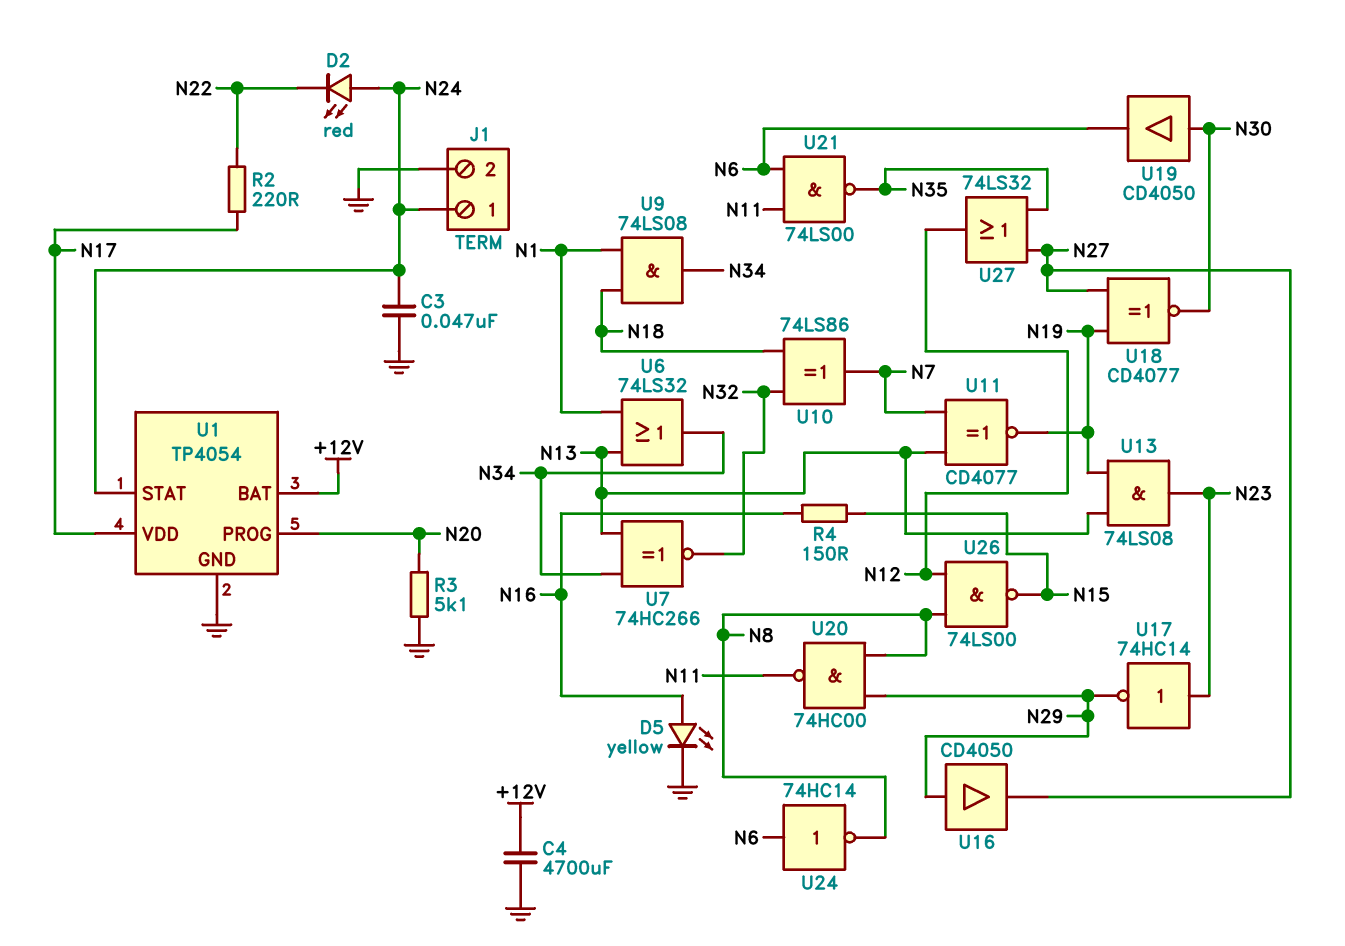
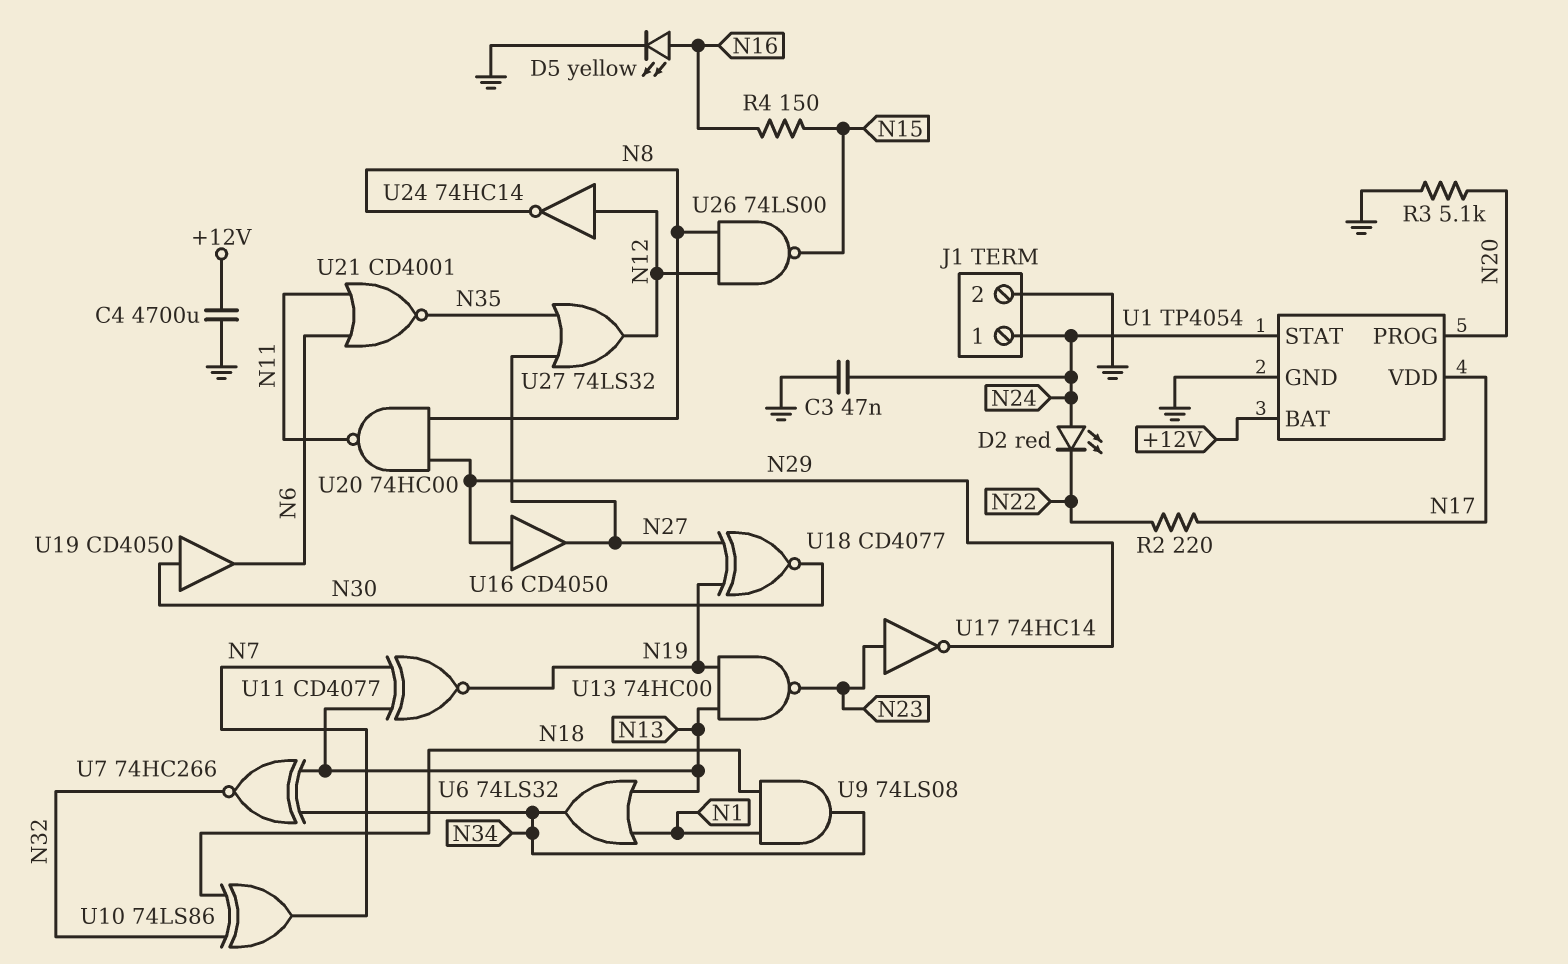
U13: AND 74LS08 (in N13, in N19, out N23) -> NAND 74HC00 (in N13, in N19, out N23)
U21: NAND 74LS00 (in N6, in N11, out N35) -> NOR CD4001 (in N6, in N11, out N35)
U24: NOT 74HC14 (in N6, out N8) -> NOT 74HC14 (in N12, out N8)

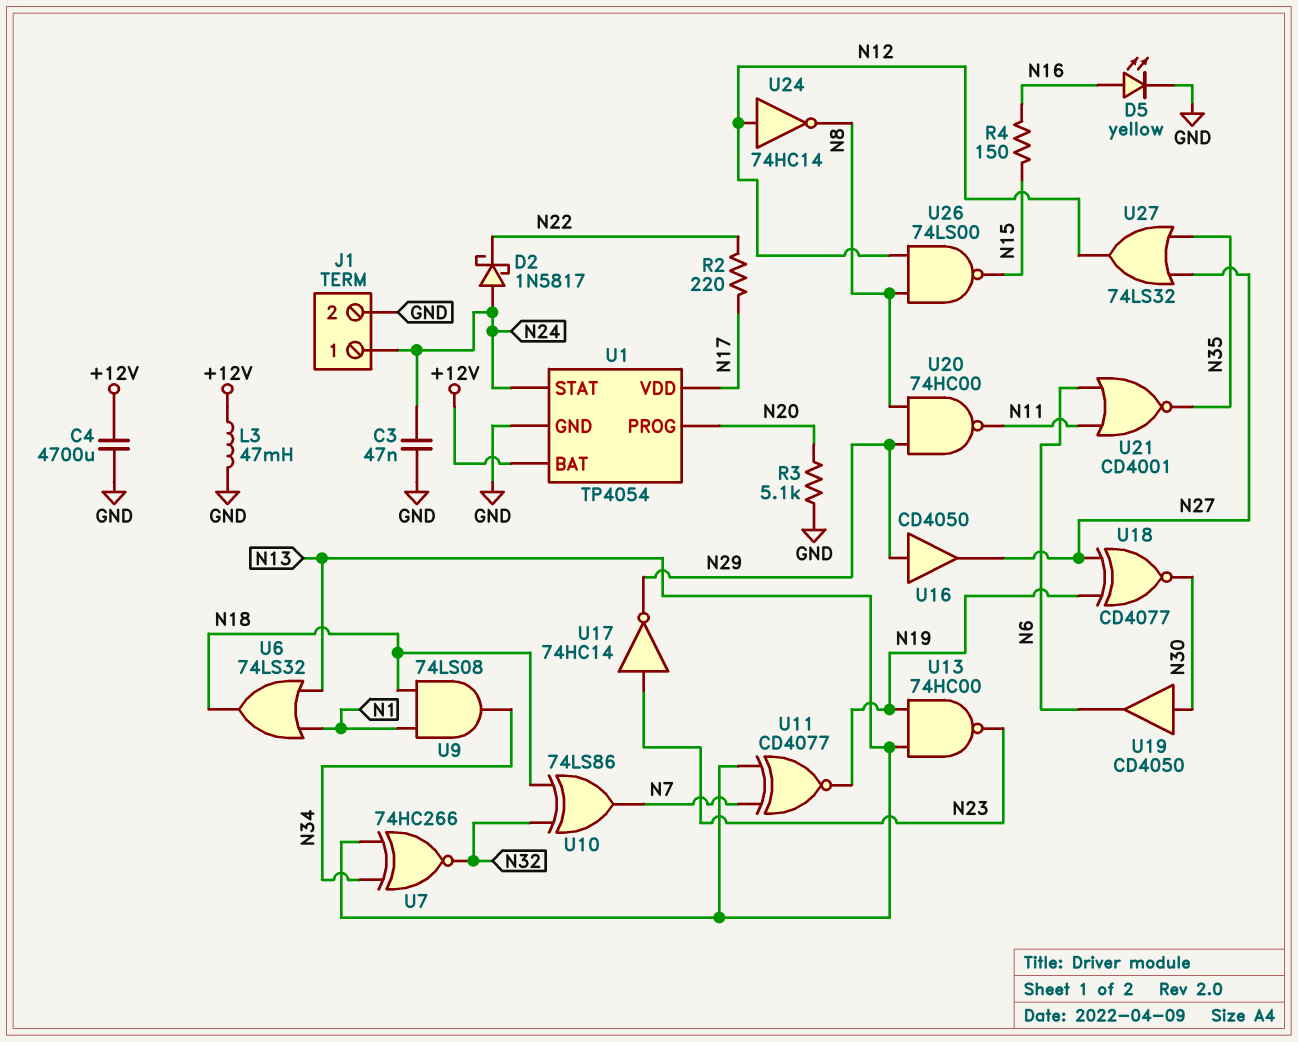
D2: LED red (A N24, K N22) -> schottky 1N5817 (A N24, K N22)
L3: none -> 47mH (+12V, GND)
U6: OR 74LS32 (in N1, in N13, out N34) -> OR 74LS32 (in N1, in N13, out N18)

